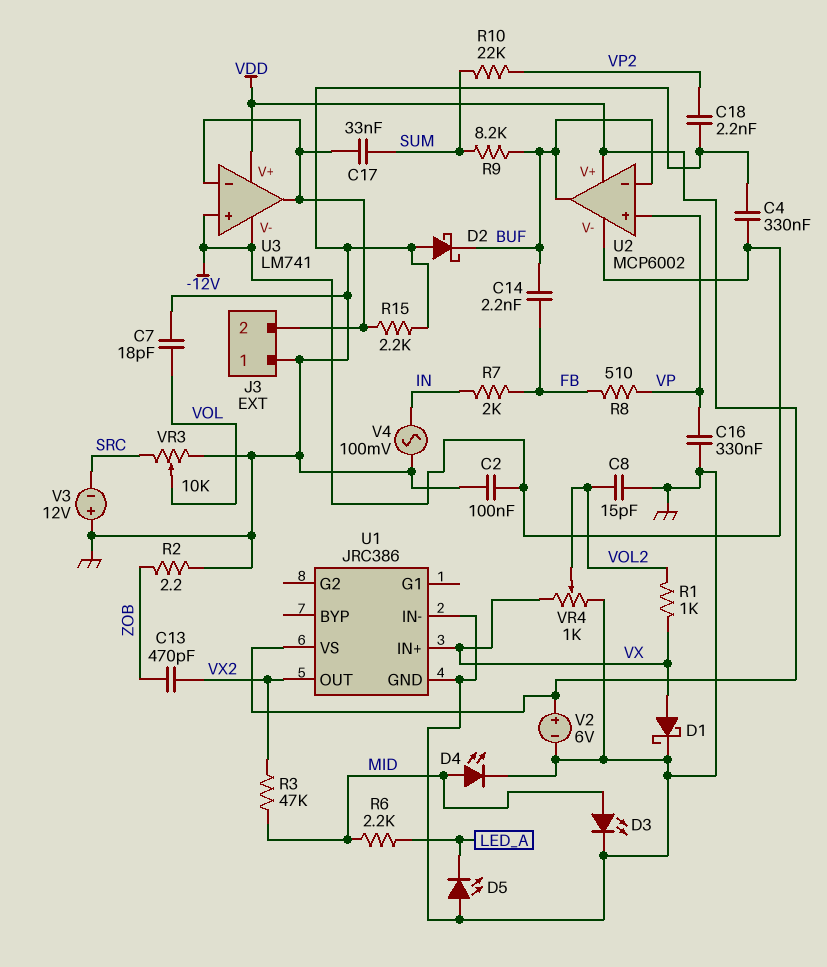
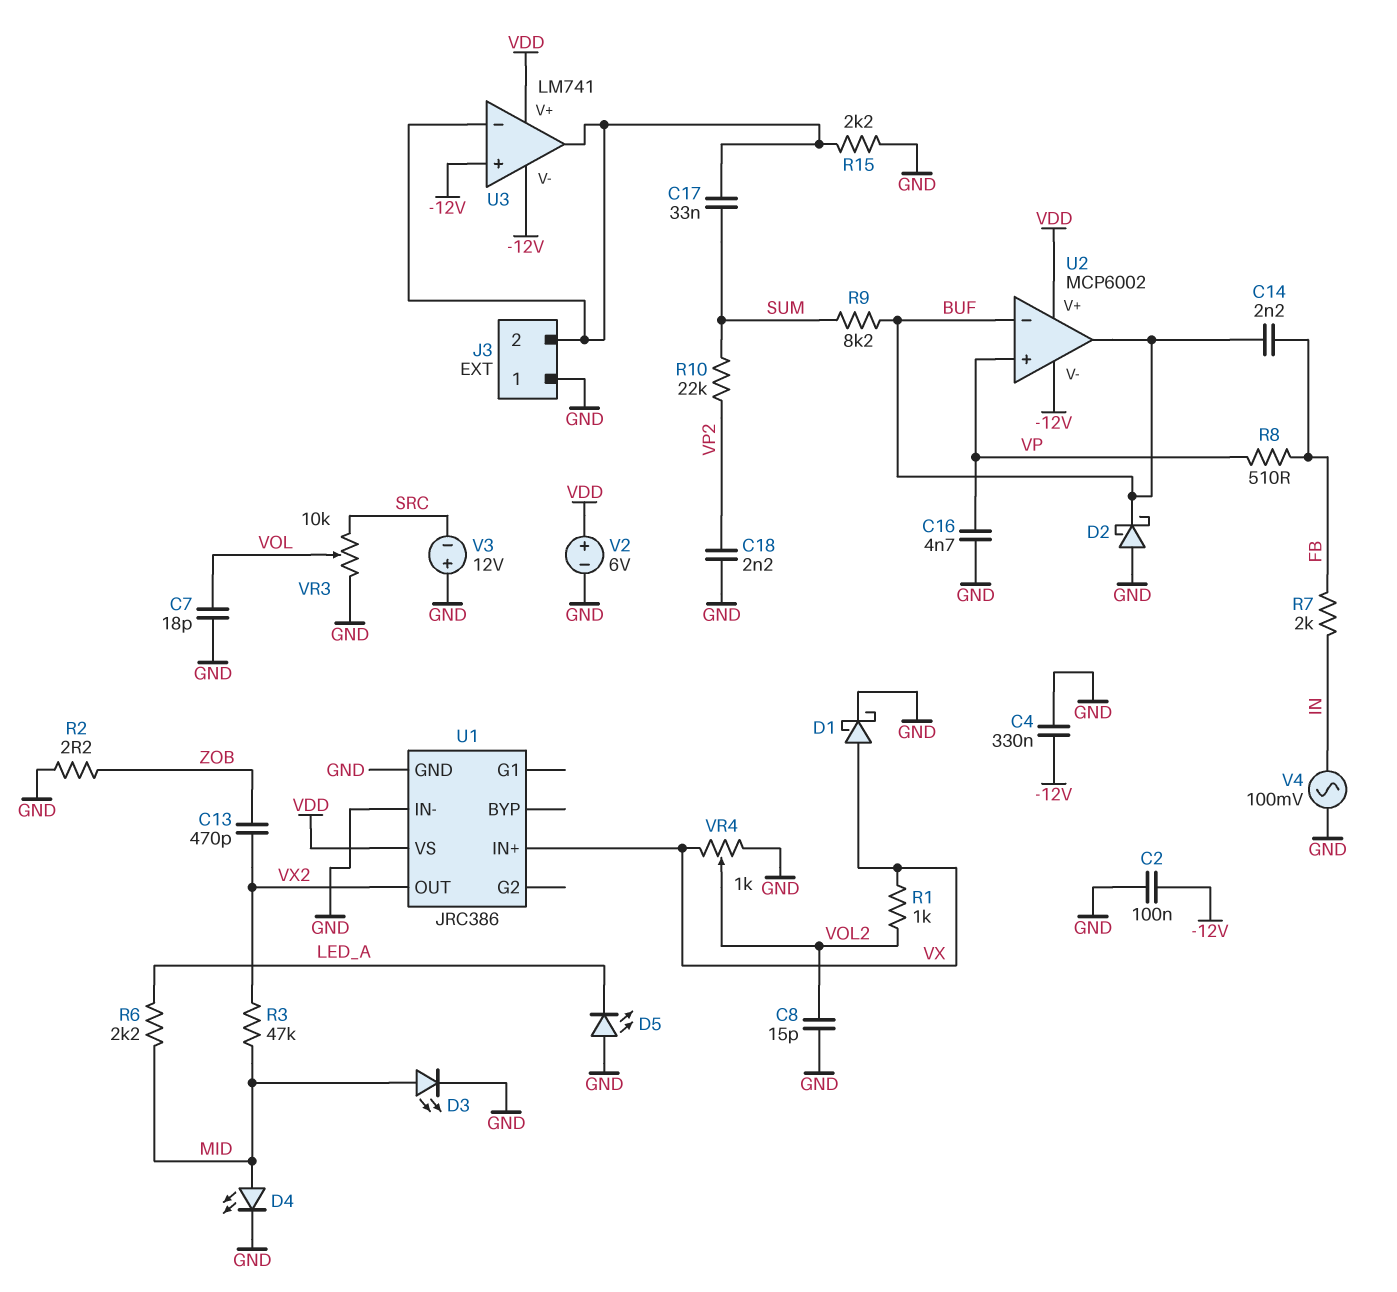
C16: 330nF (GND, VP) -> 4.7nF (GND, VP)

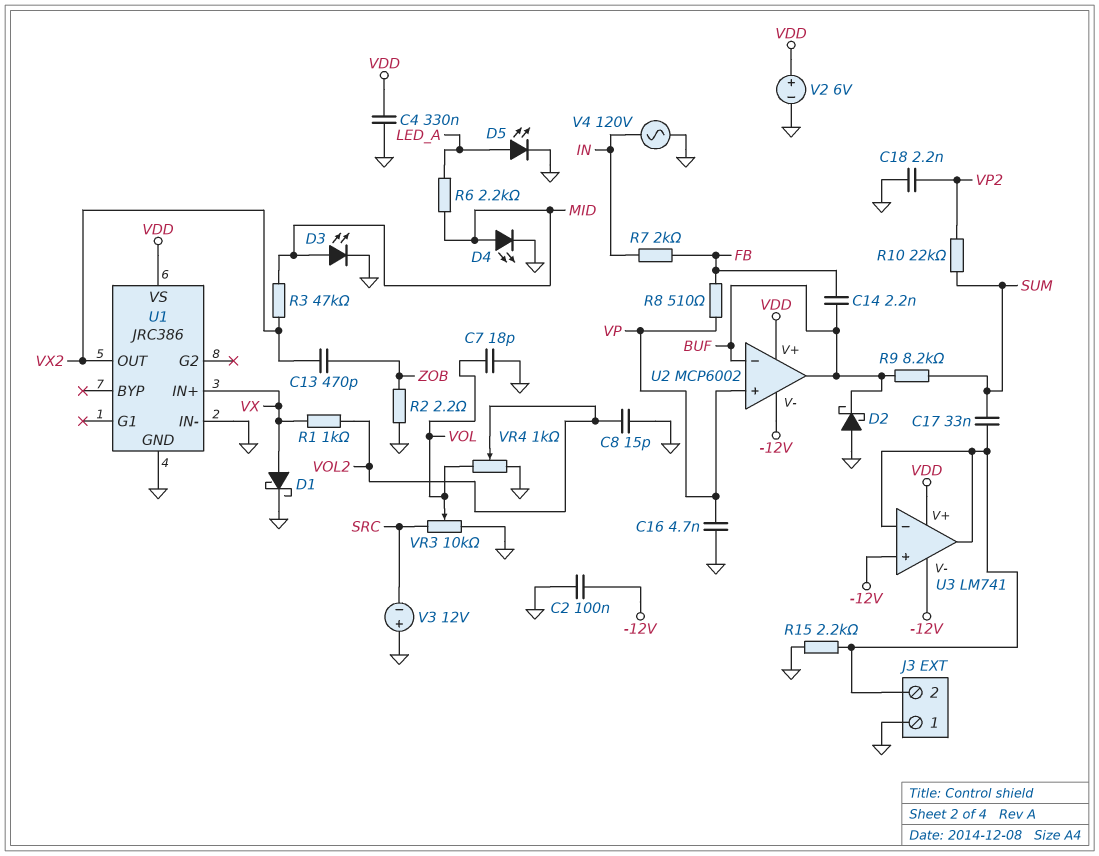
C4: 330nF (-12V, GND) -> 330nF (GND, VDD)
D5: LED (A GND, K LED_A) -> LED (A LED_A, K GND)
V4: AC 100mV (GND, IN) -> AC 120V (GND, IN)
VR4: 1k (GND, VX, wiper VOL2) -> 1k (GND, VOL, wiper VOL2)

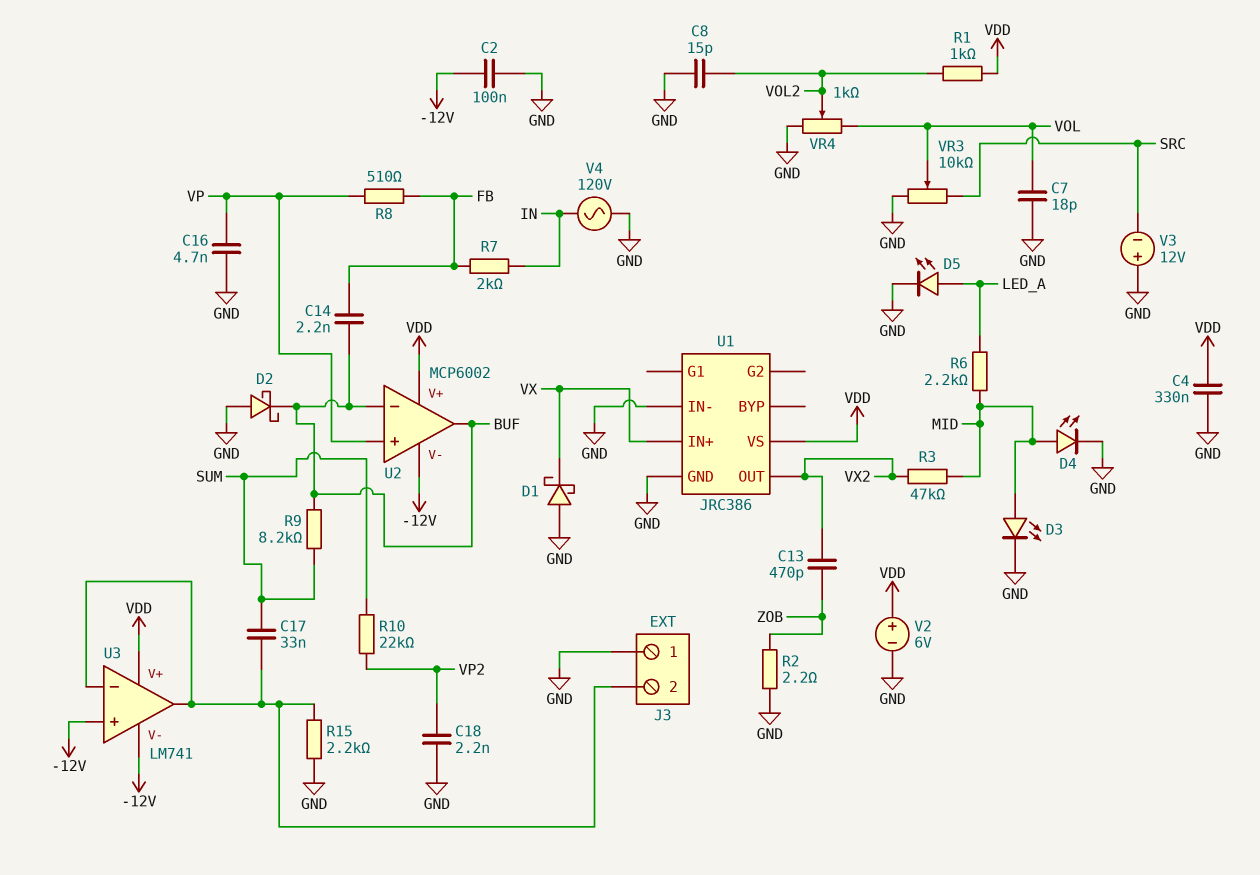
D1: schottky (A VX, K GND) -> schottky (A GND, K VX)
R1: 1k (VOL2, VX) -> 1k (VDD, VOL2)

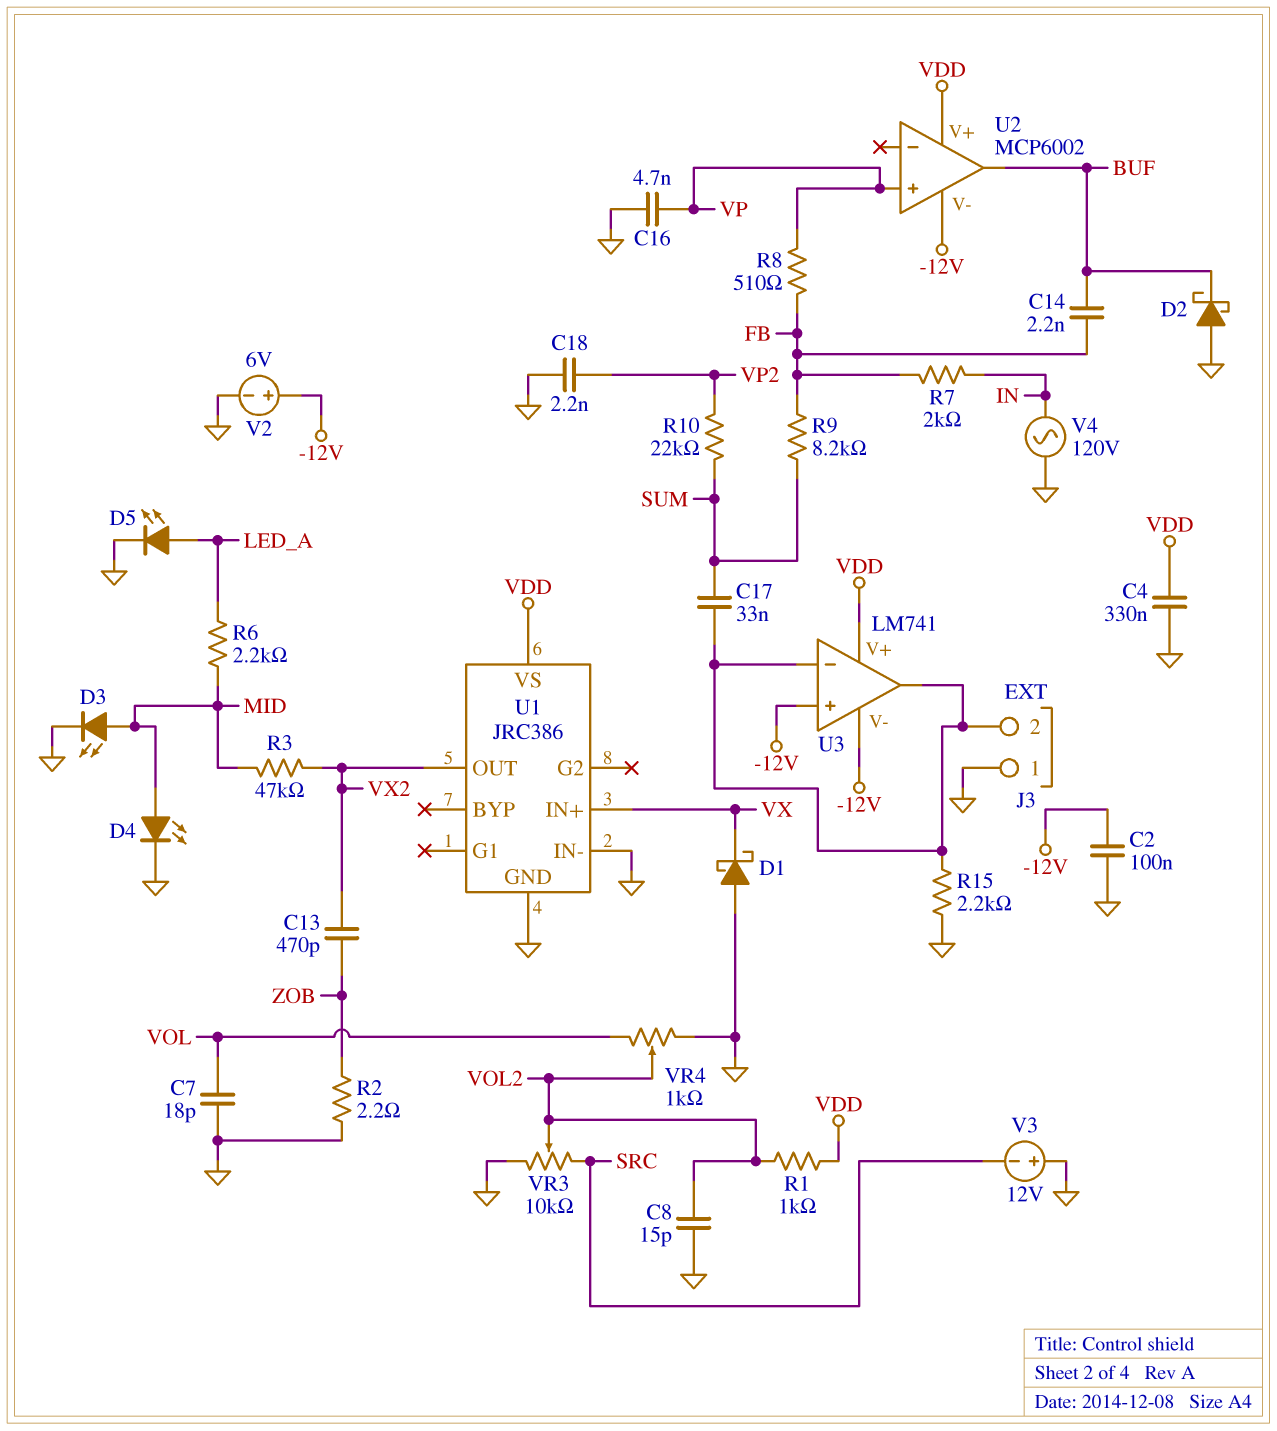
R9: 8.2k (BUF, SUM) -> 8.2k (FB, SUM)
U2 pin in-: BUF -> none
V2: 6V (plus VDD, minus GND) -> 6V (plus -12V, minus GND)
VR3: 10k (GND, SRC, wiper VOL) -> 10k (GND, SRC, wiper VOL2)

